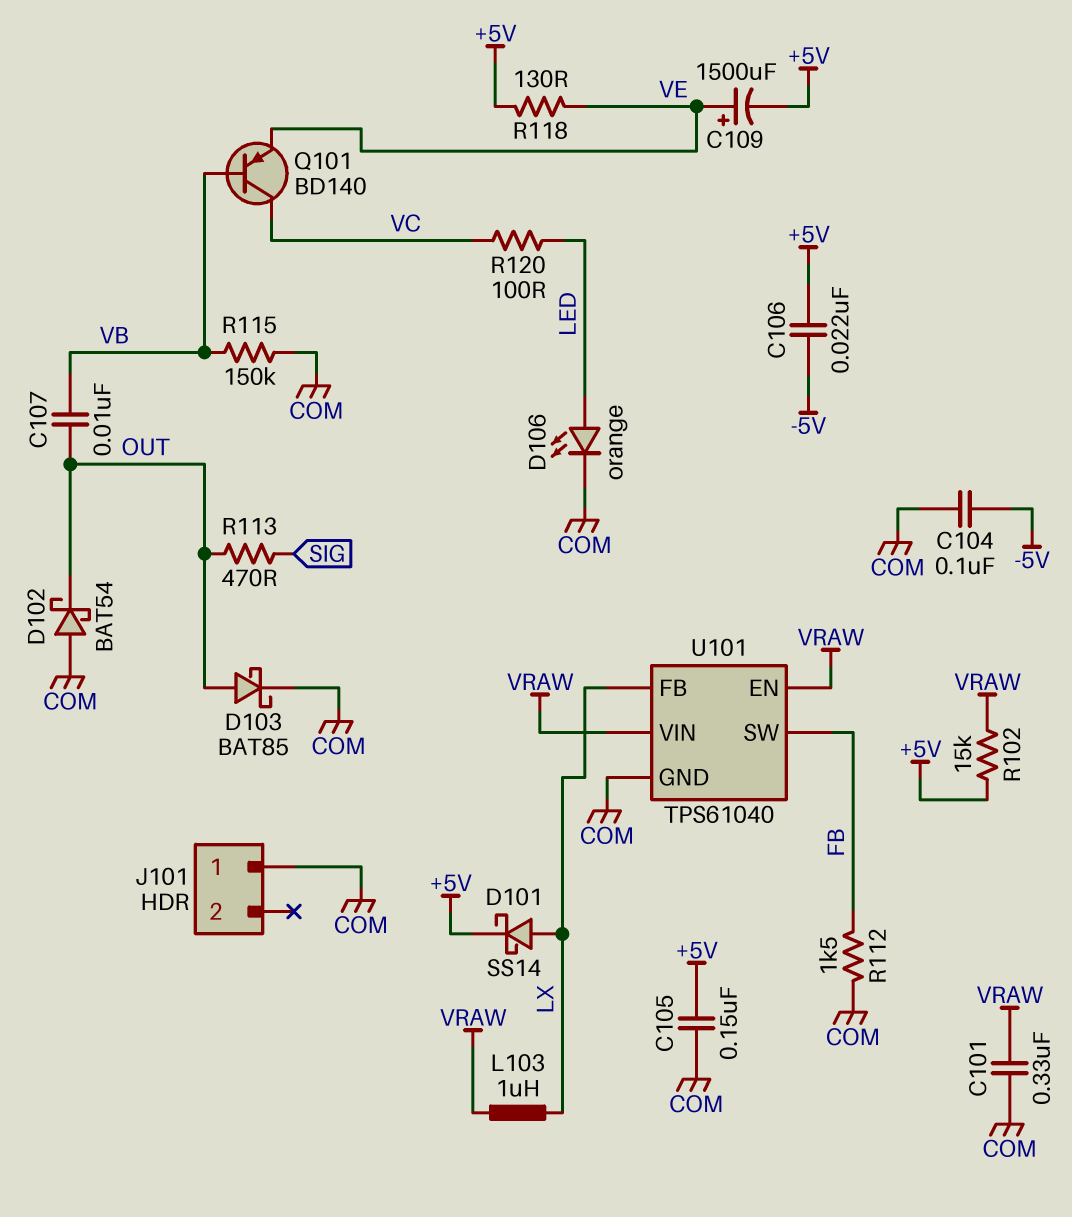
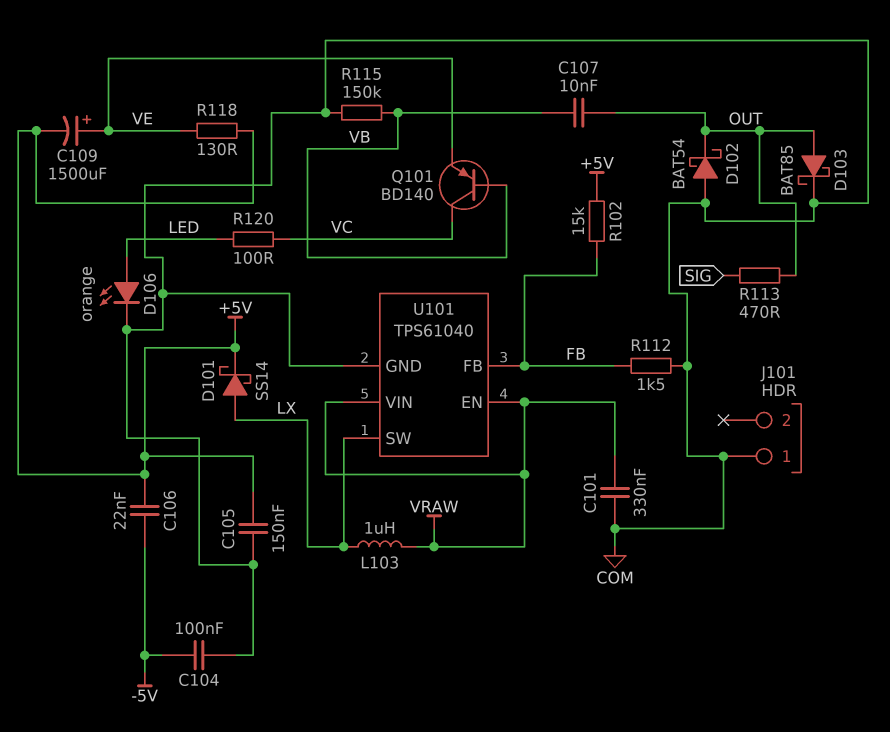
R102: 15k (+5V, VRAW) -> 15k (+5V, FB)
U101 pin FB: LX -> FB
U101 pin SW: FB -> LX

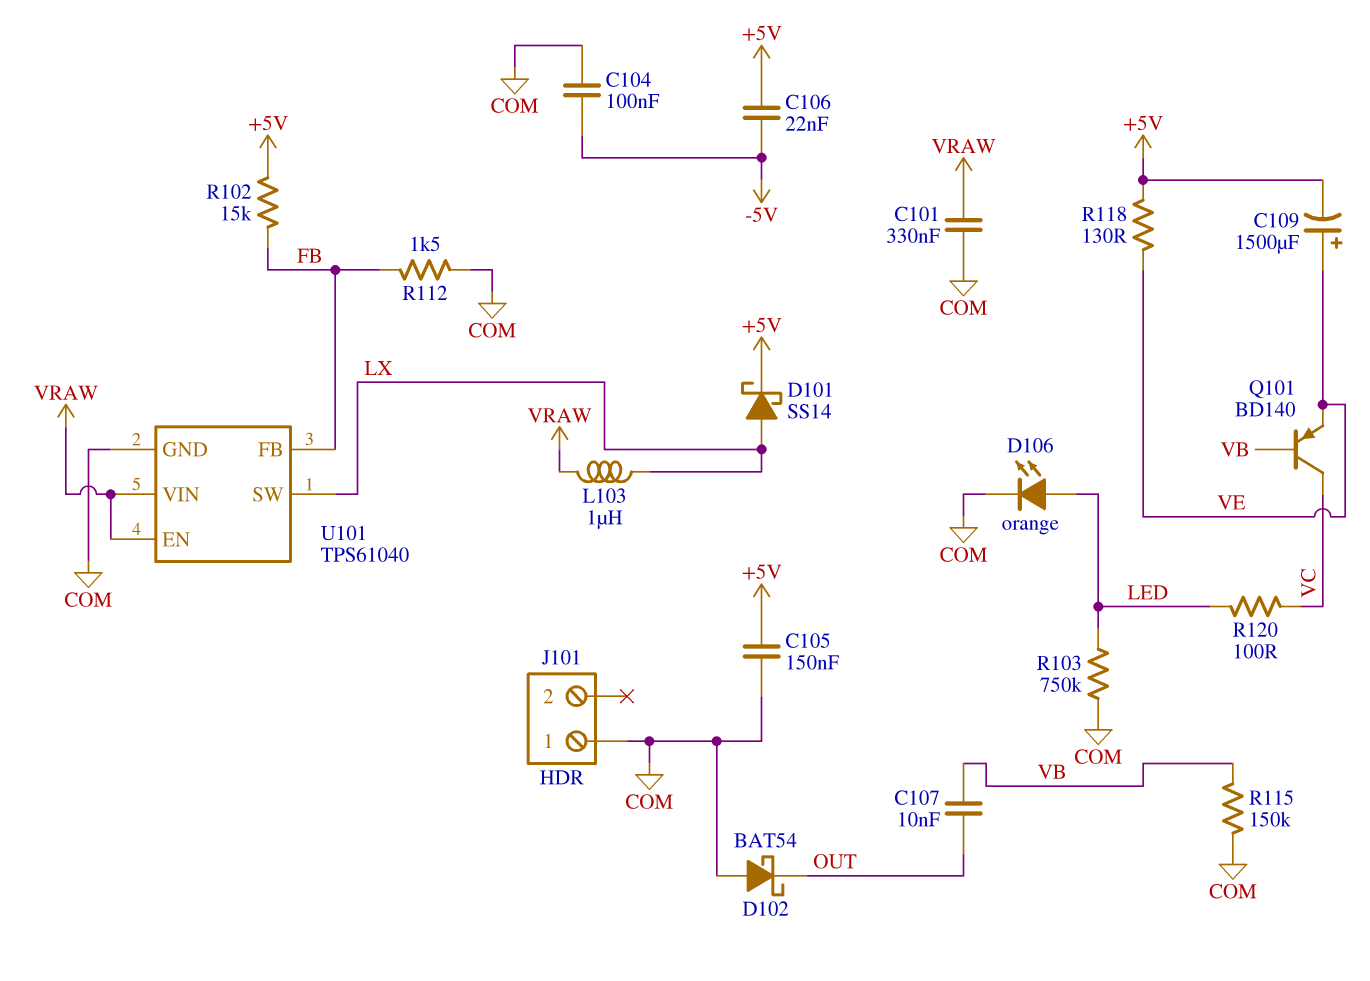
D103: schottky BAT85 (A OUT, K COM) -> none
R103: none -> 750k (COM, LED)
R113: 470 (OUT, SIG) -> none

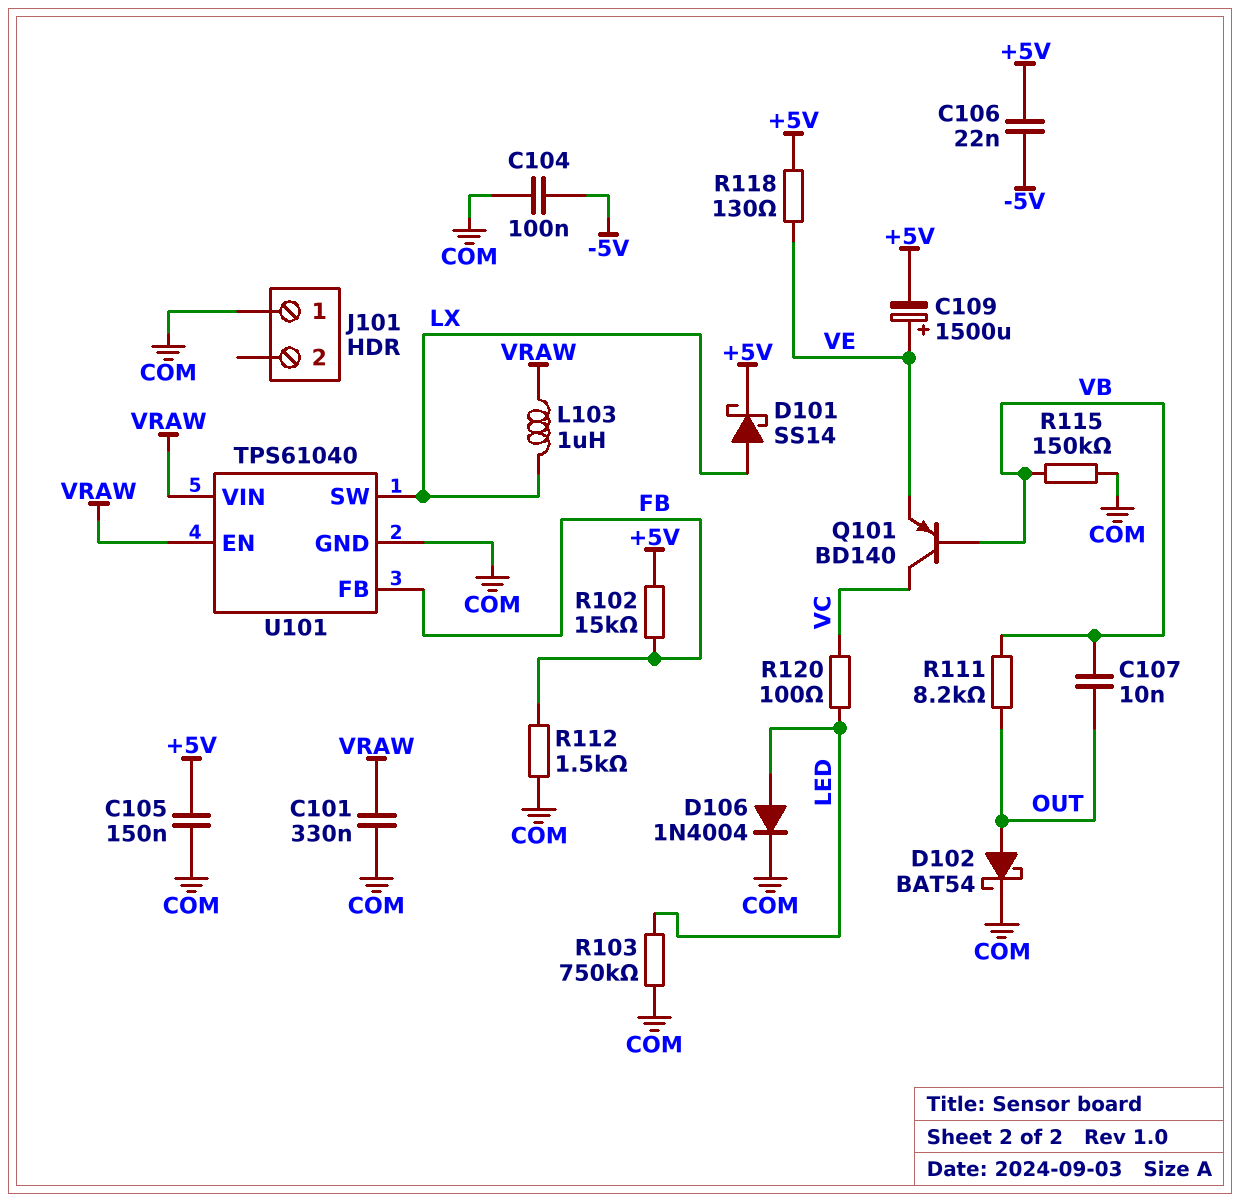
D102: schottky BAT54 (A COM, K OUT) -> schottky BAT54 (A OUT, K COM)
D106: LED orange (A LED, K COM) -> diode 1N4004 (A LED, K COM)
R111: none -> 8.2k (OUT, VB)

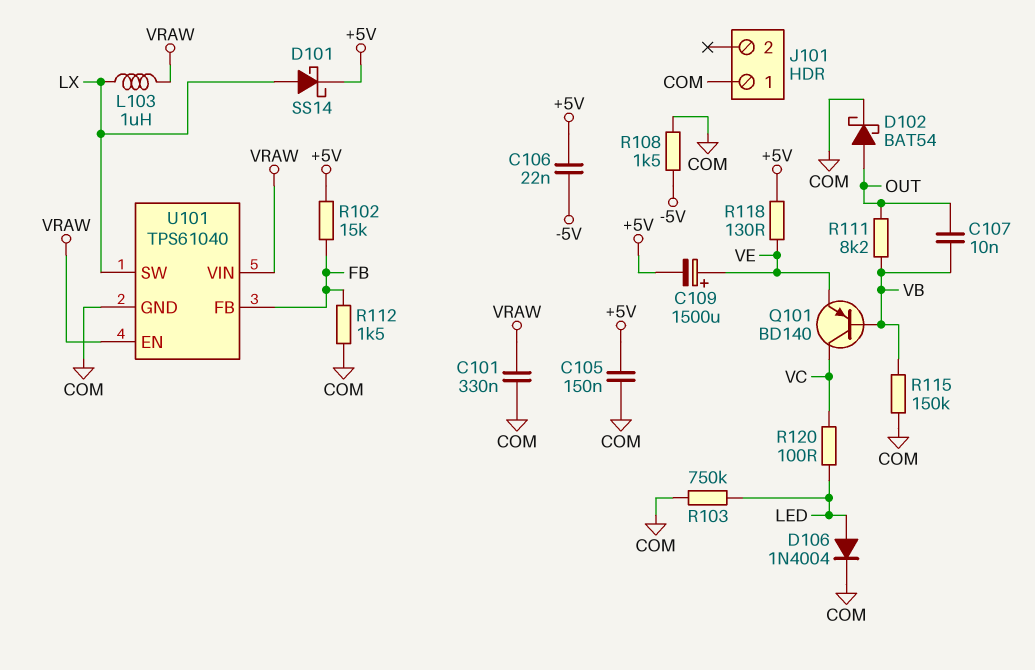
C104: 100nF (-5V, COM) -> none
R108: none -> 1.5k (-5V, COM)

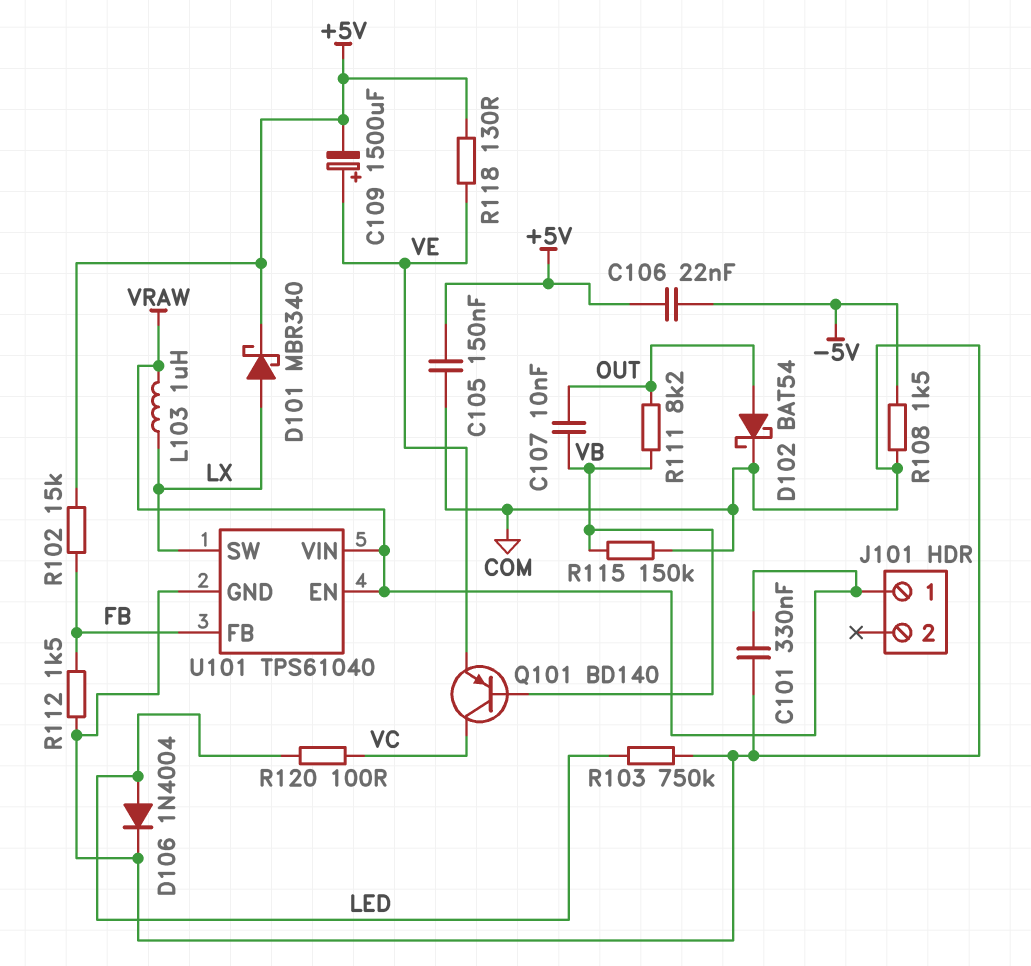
D101: schottky SS14 (A LX, K +5V) -> schottky MBR340 (A LX, K +5V)
J101 pin 1: COM -> VRAW

